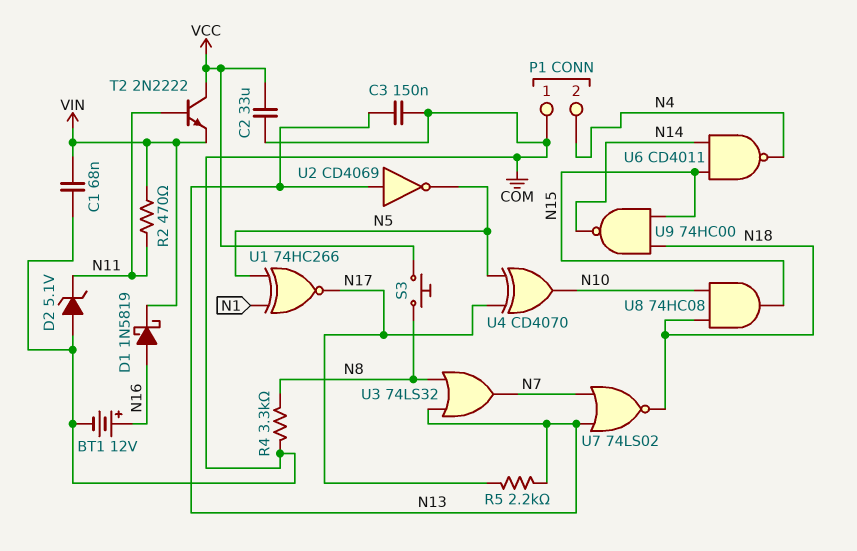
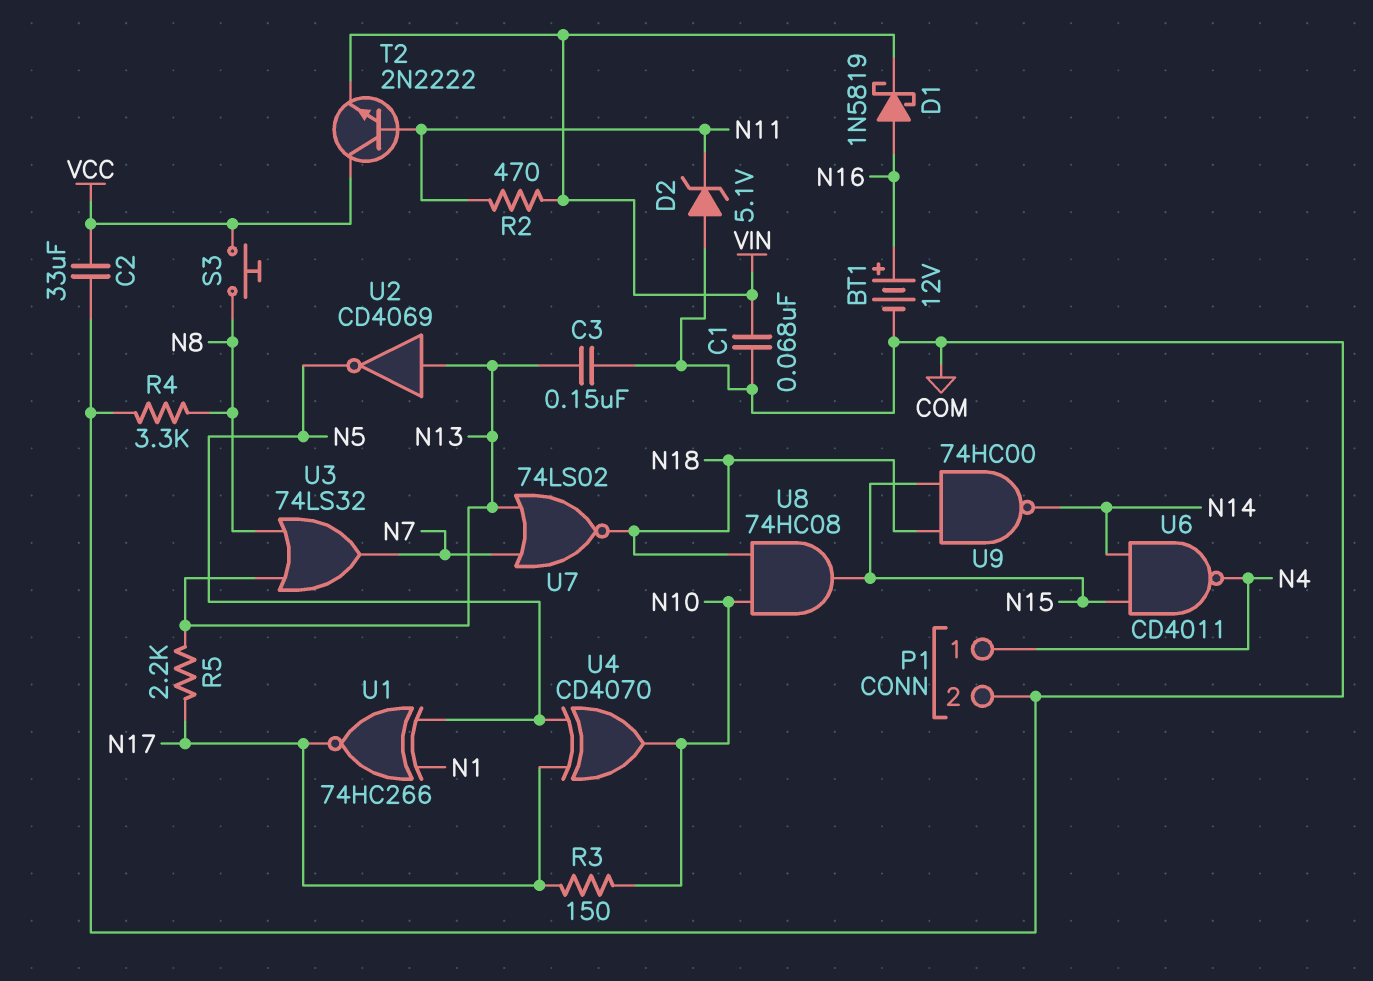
P1 pin 1: COM -> N4
P1 pin 2: N4 -> COM
R3: none -> 150 (N10, N17)

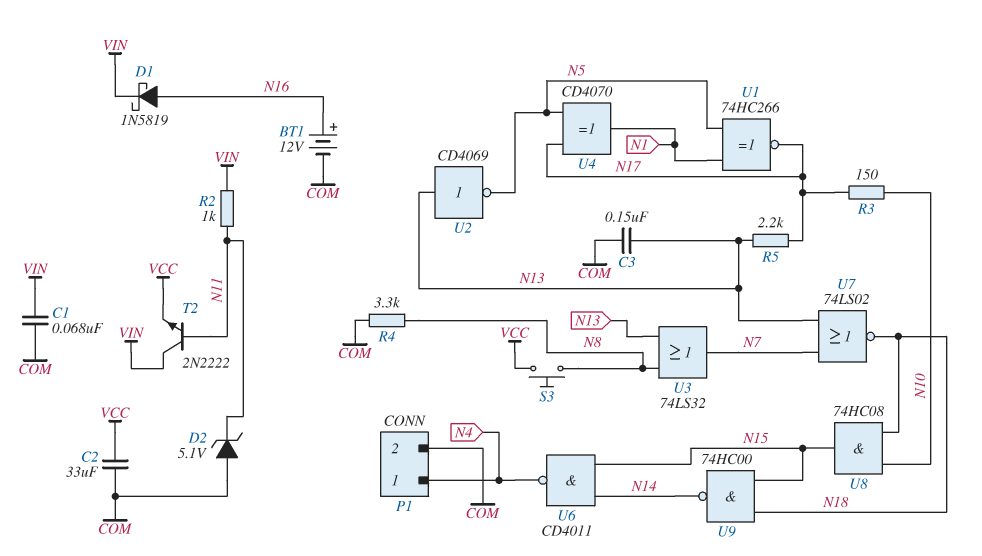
R2: 470 (N11, VIN) -> 1k (N11, VIN)
T2: NPN 2N2222 (B N11, C VCC, E VIN) -> NPN 2N2222 (B N11, C VIN, E VCC)
U4: XOR CD4070 (in N5, in N17, out N10) -> XOR CD4070 (in N5, in N17, out N1)

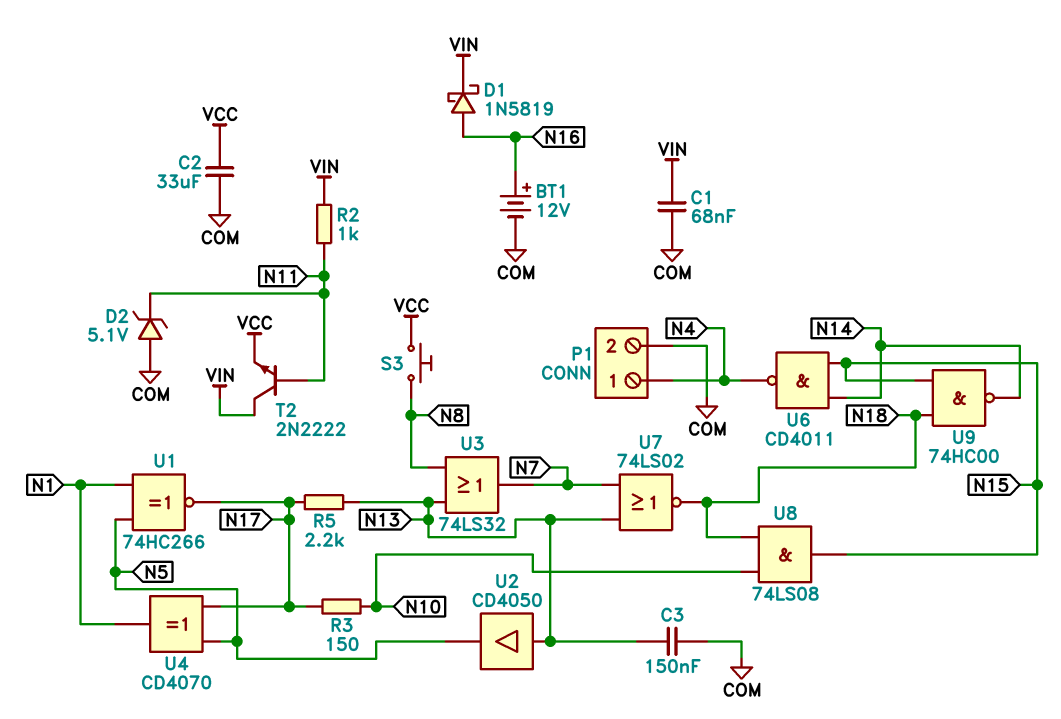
R4: 3.3k (COM, N8) -> none
U2: NOT CD4069 (in N13, out N5) -> buffer CD4050 (in N13, out N5)
U8: AND 74HC08 (in N10, in N18, out N15) -> AND 74LS08 (in N10, in N18, out N15)

